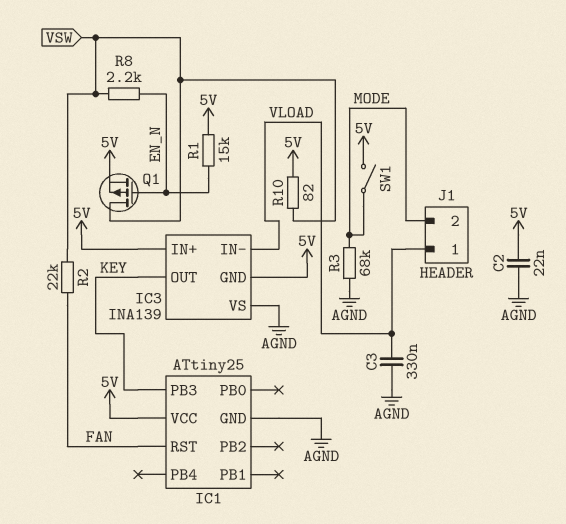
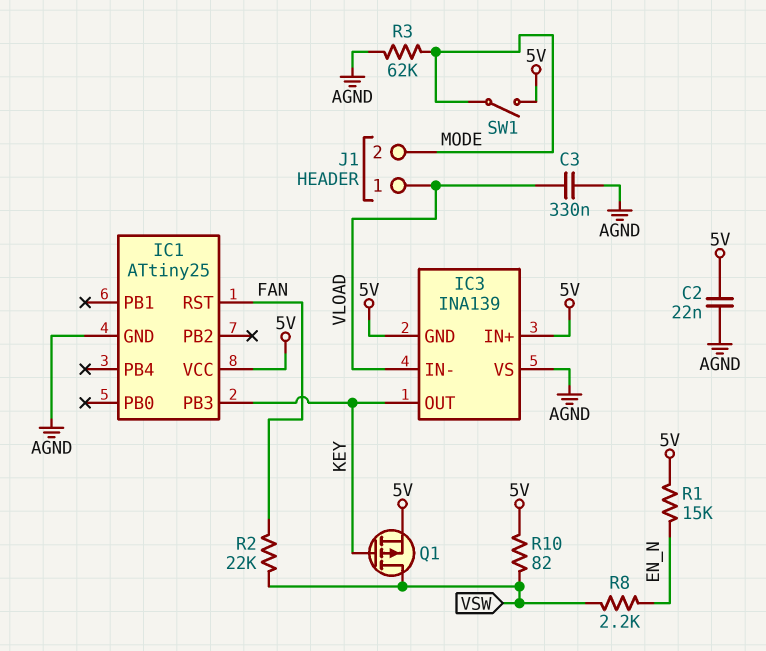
Q1: PMOS (G EN_N, D VSW, S 5V) -> PMOS (G KEY, D VSW, S 5V)
R3: 68k (AGND, MODE) -> 62k (AGND, MODE)

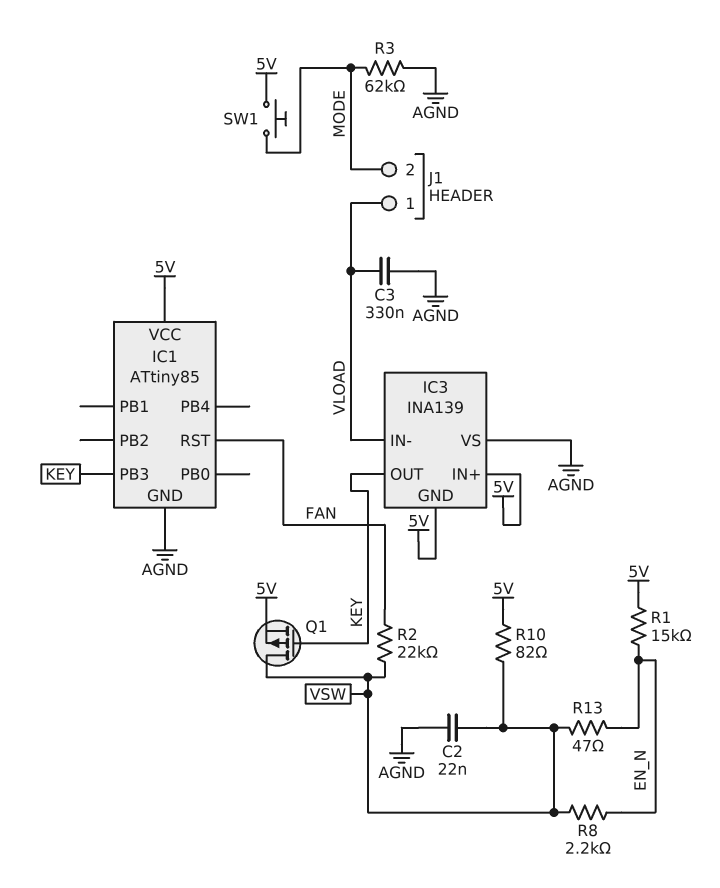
C2: 22nF (5V, AGND) -> 22nF (AGND, VSW)
IC1: ATtiny25 -> ATtiny85
R13: none -> 47 (EN_N, VSW)
SW1: switch (5V, MODE) -> button (5V, MODE)

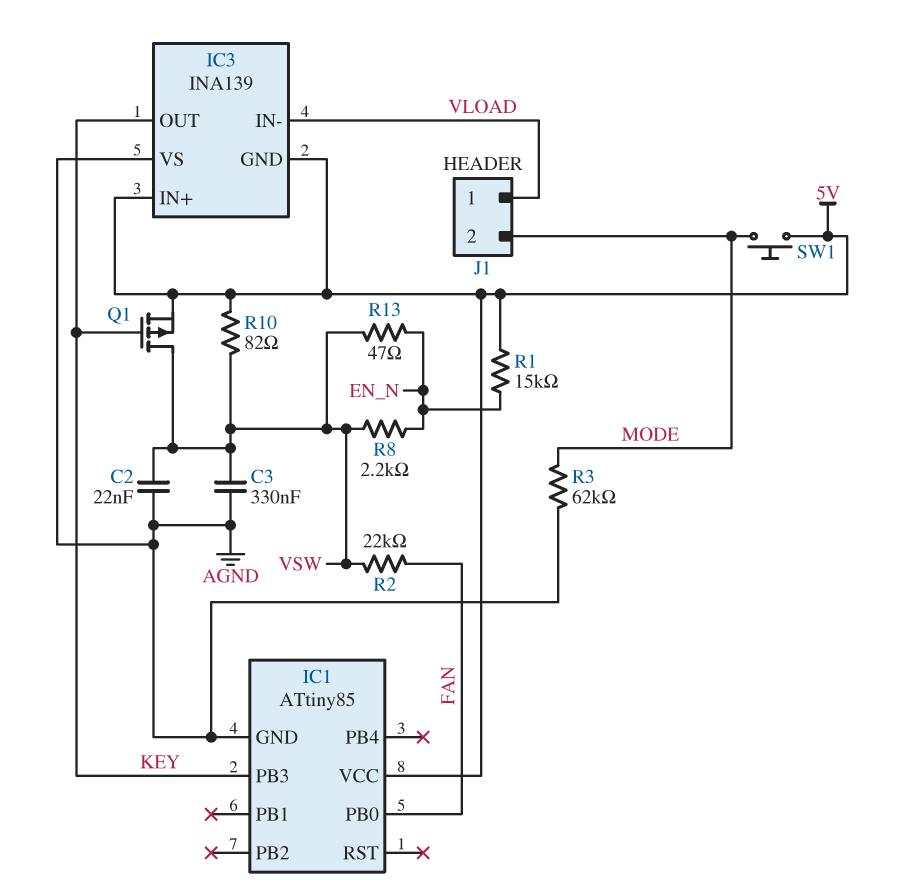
C3: 330nF (AGND, VLOAD) -> 330nF (AGND, VSW)
IC1 pin PB0: none -> FAN
IC1 pin RST: FAN -> none

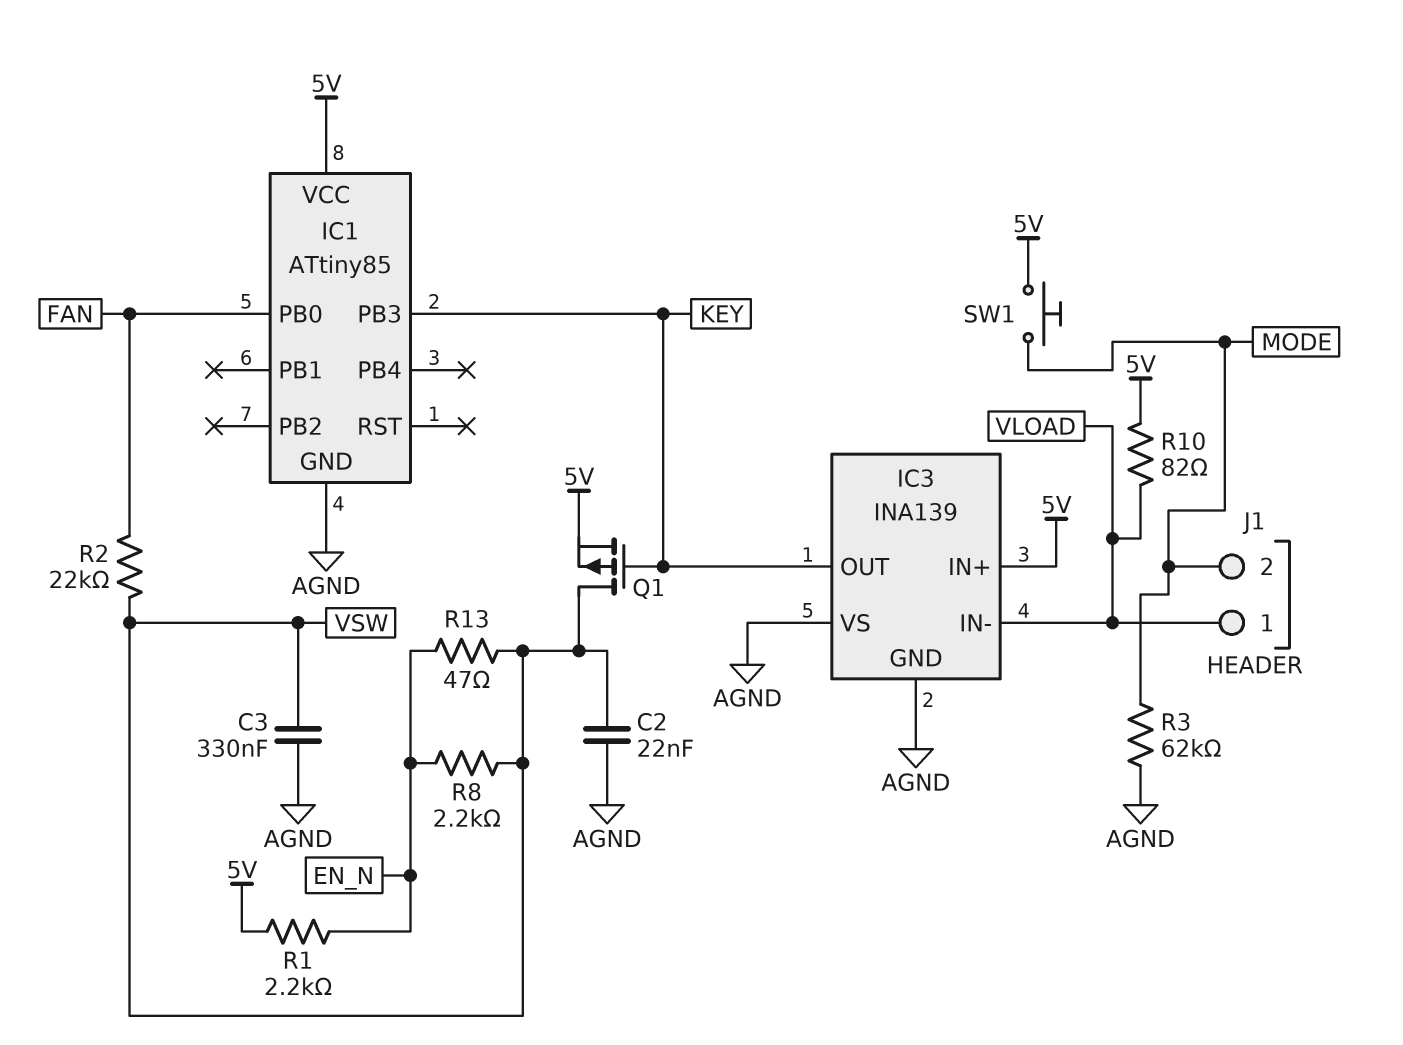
IC3 pin GND: 5V -> AGND
R1: 15k (5V, EN_N) -> 2.2k (5V, EN_N)
R10: 82 (5V, VSW) -> 82 (5V, VLOAD)

